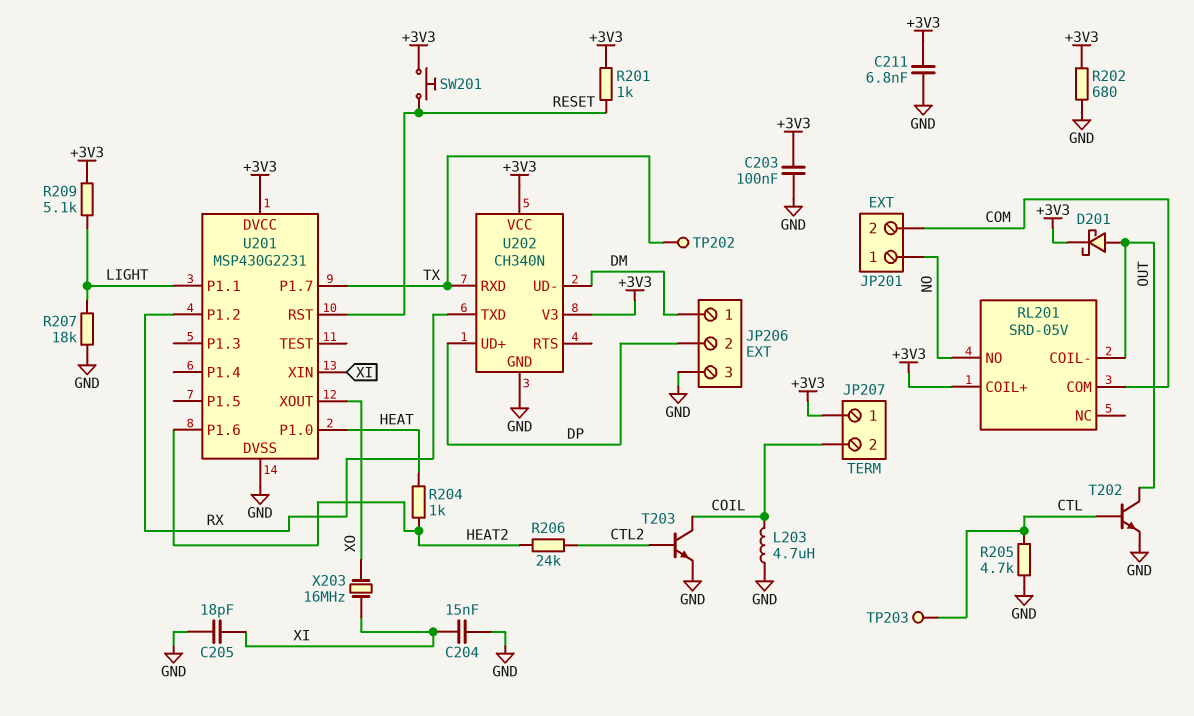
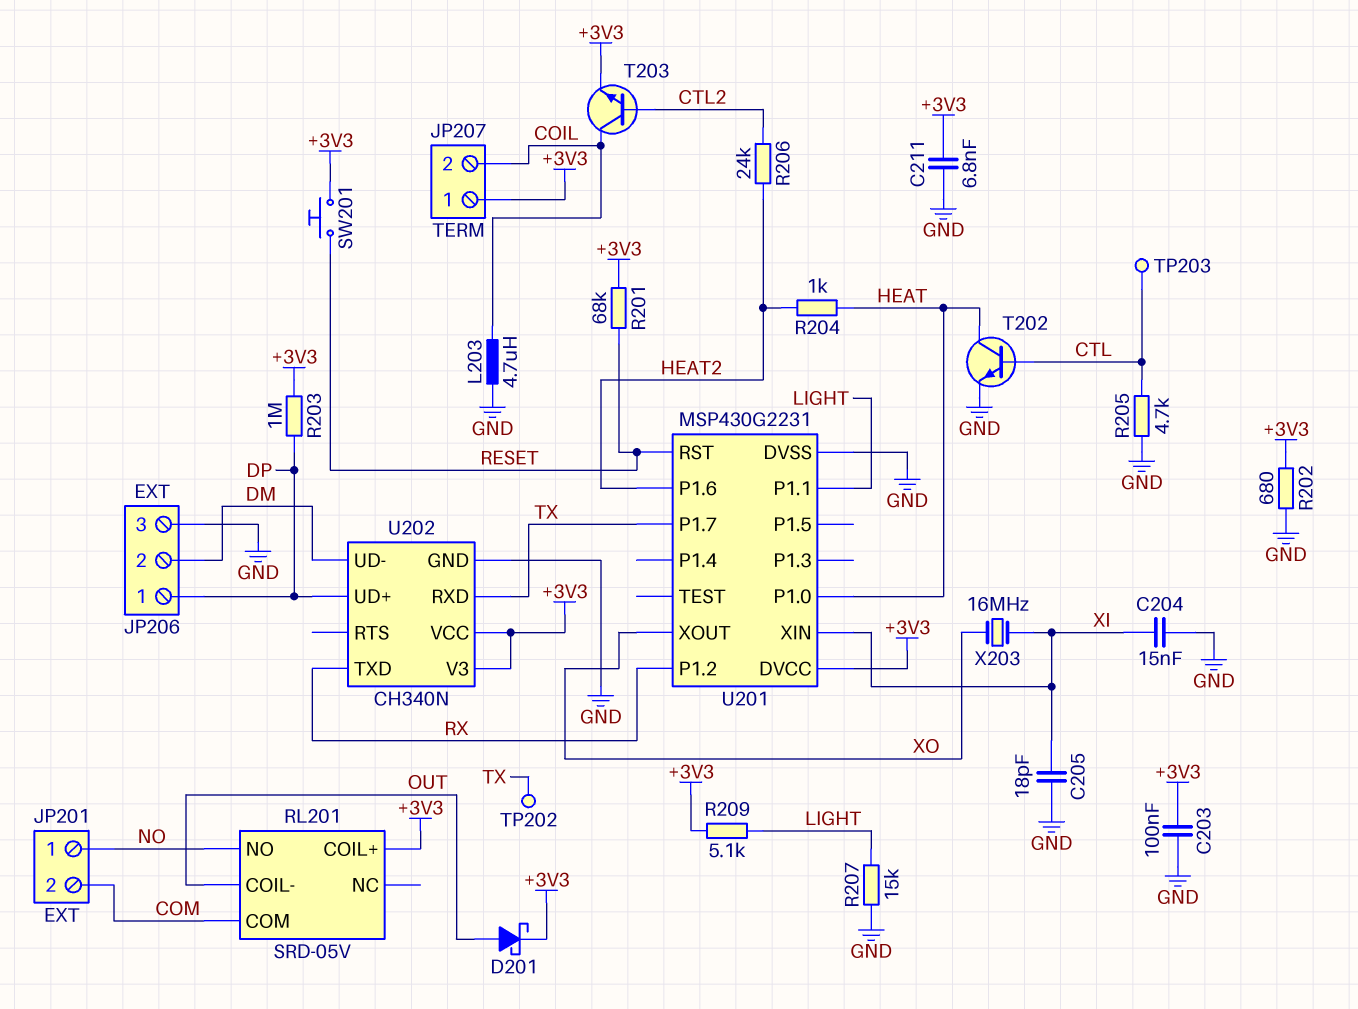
JP206 pin 1: DM -> DP
JP206 pin 2: DP -> DM
R201: 1k (+3V3, RESET) -> 68k (+3V3, RESET)
R203: none -> 1M (+3V3, DP)
R207: 18k (GND, LIGHT) -> 15k (GND, LIGHT)
T202: NPN (B CTL, C OUT, E GND) -> NPN (B CTL, C HEAT, E GND)
T203: NPN (B CTL2, C COIL, E GND) -> NPN (B CTL2, C COIL, E +3V3)

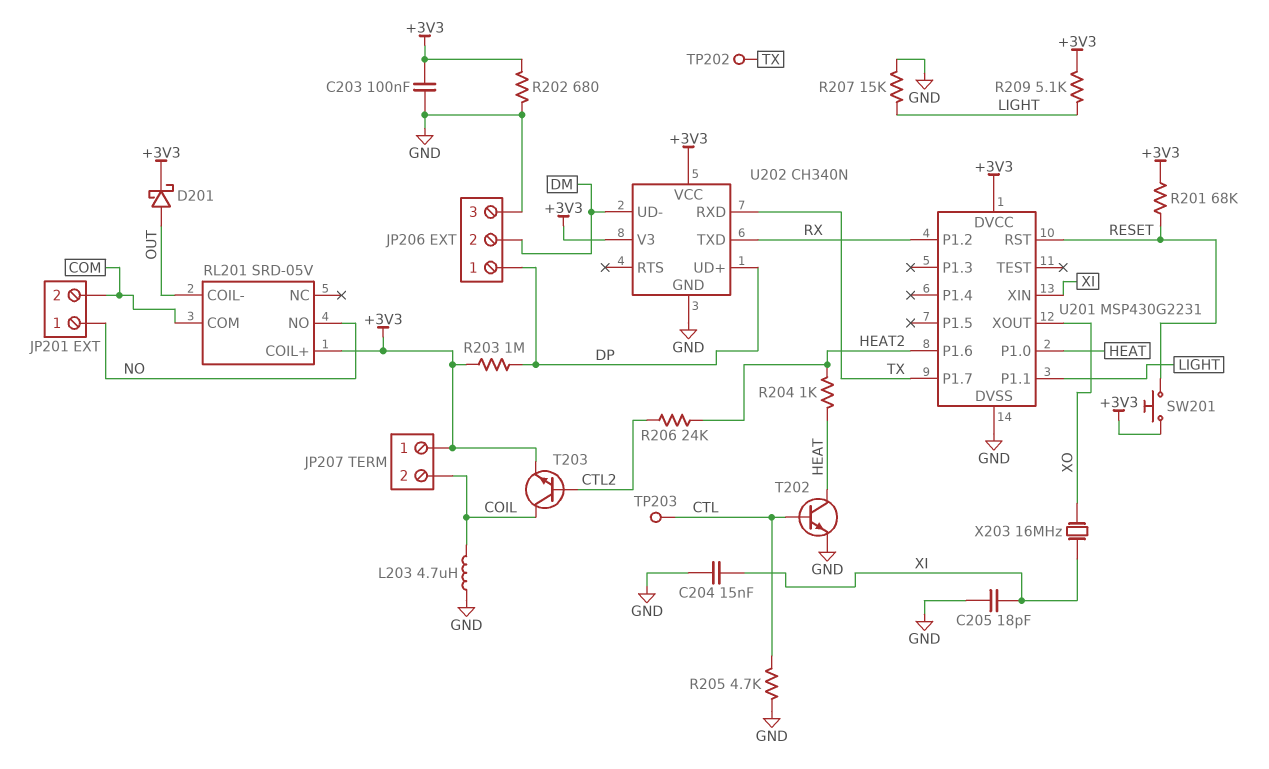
C211: 6.8nF (+3V3, GND) -> none

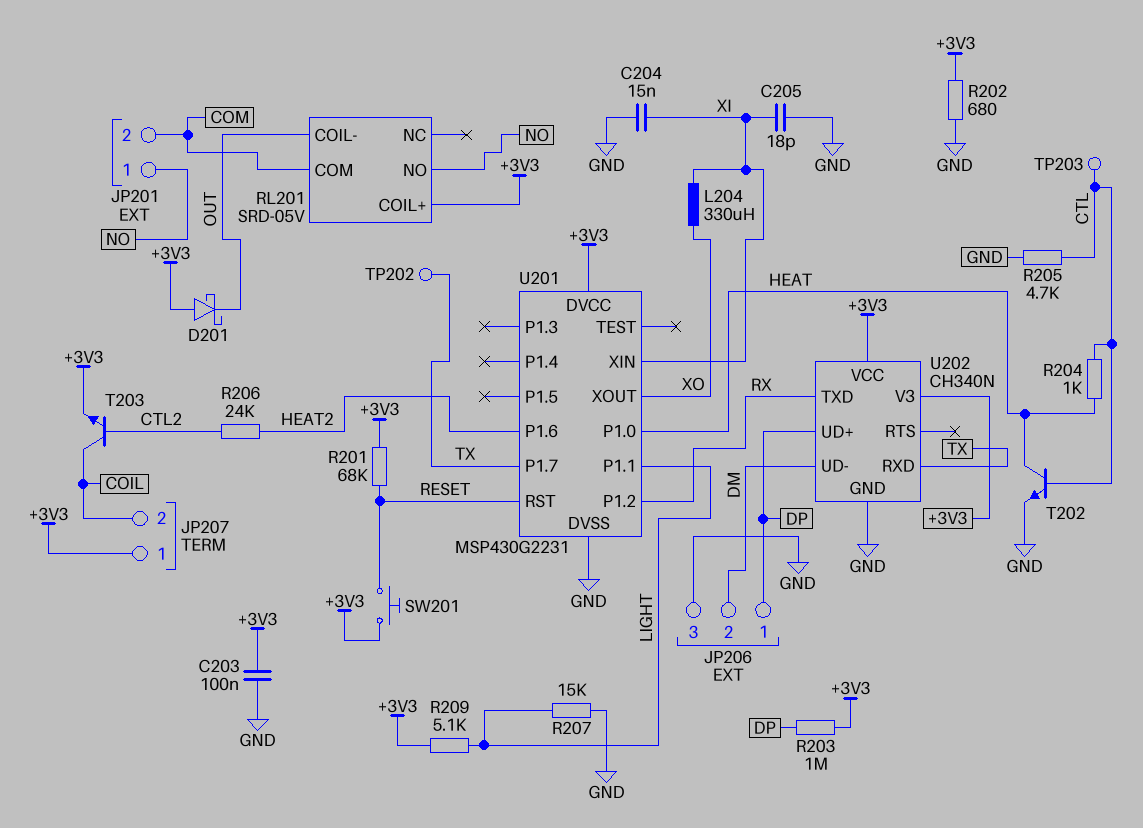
D201: schottky (A OUT, K +3V3) -> schottky (A +3V3, K OUT)
L203: 4.7uH (COIL, GND) -> none
L204: none -> 330uH (XI, XO)
R204: 1k (HEAT, HEAT2) -> 1k (CTL, HEAT)
X203: 16MHz (XI, XO) -> none

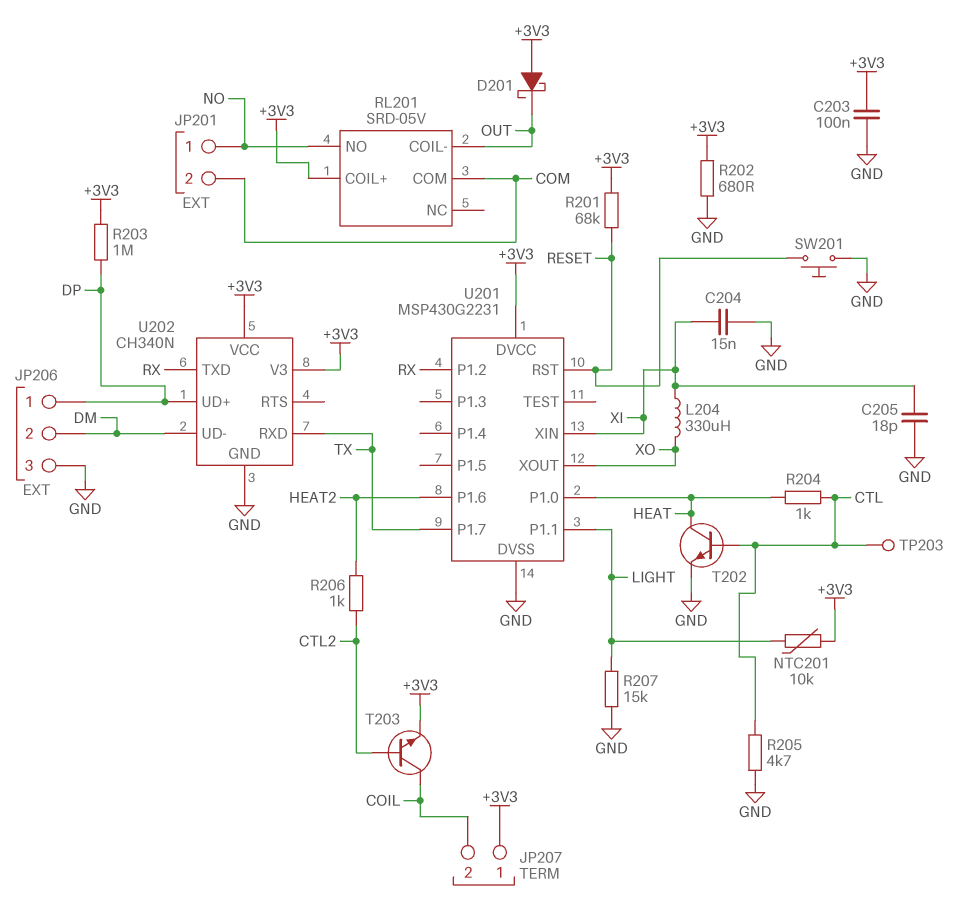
NTC201: none -> 10k (+3V3, LIGHT)
R206: 24k (CTL2, HEAT2) -> 1k (CTL2, HEAT2)
R209: 5.1k (+3V3, LIGHT) -> none
SW201: button (+3V3, RESET) -> button (GND, RESET)
TP202: test point (TX) -> none

